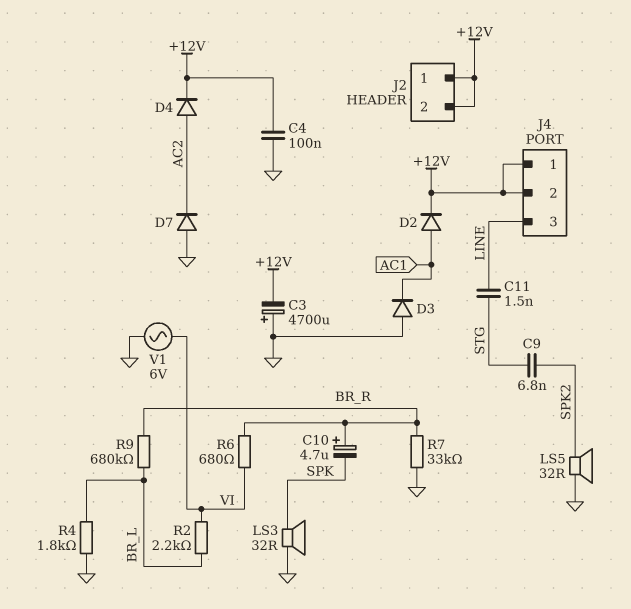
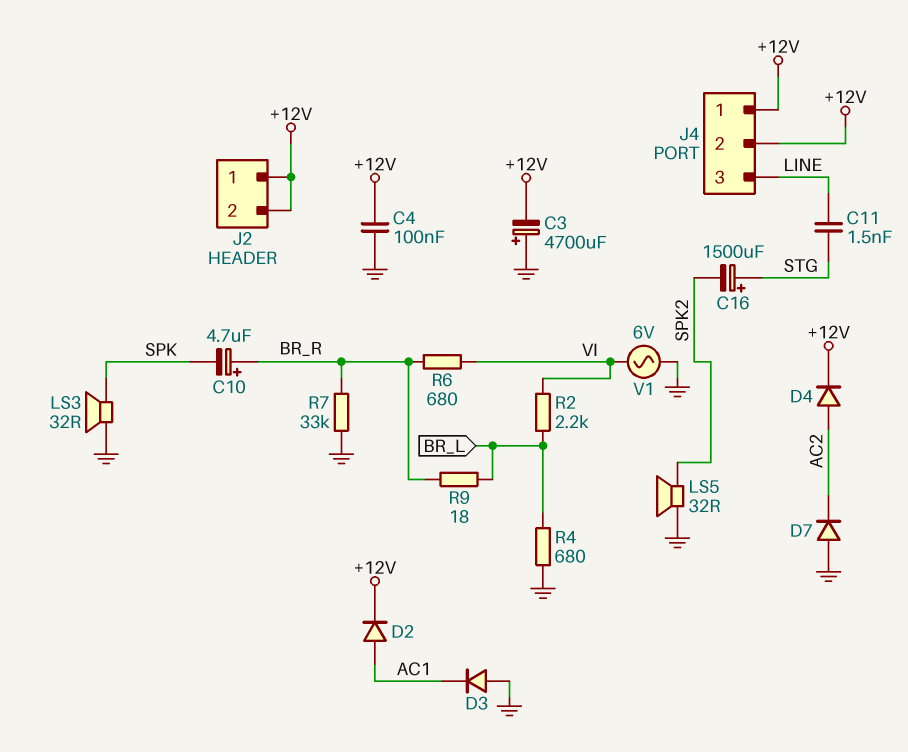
C9: 6.8nF (SPK2, STG) -> none
C16: none -> 1500uF (plus STG, minus SPK2)
R4: 1.8k (BR_L, GND) -> 680 (BR_L, GND)
R9: 680k (BR_L, BR_R) -> 18 (BR_L, BR_R)

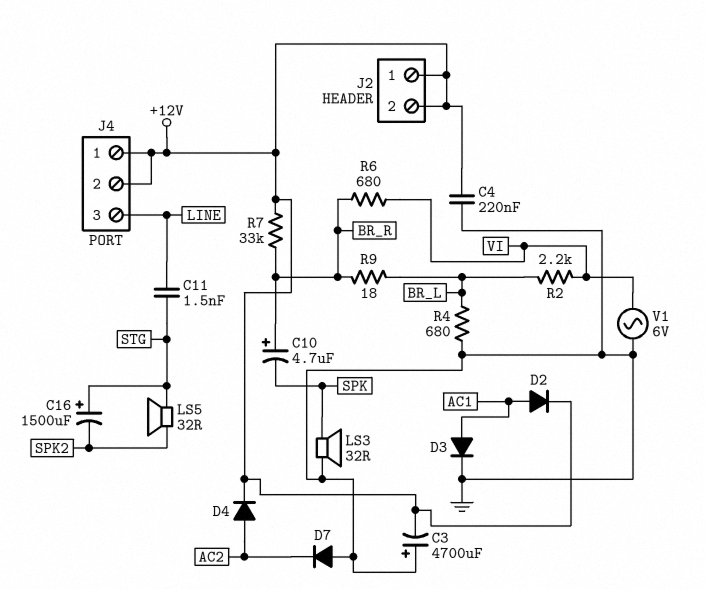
C4: 100nF (+12V, GND) -> 220nF (+12V, GND)
D3: diode (A GND, K AC1) -> diode (A AC1, K GND)
LS5: speaker 32R (GND, SPK2) -> speaker 32R (SPK2, STG)
R7: 33k (BR_R, GND) -> 33k (+12V, BR_R)

